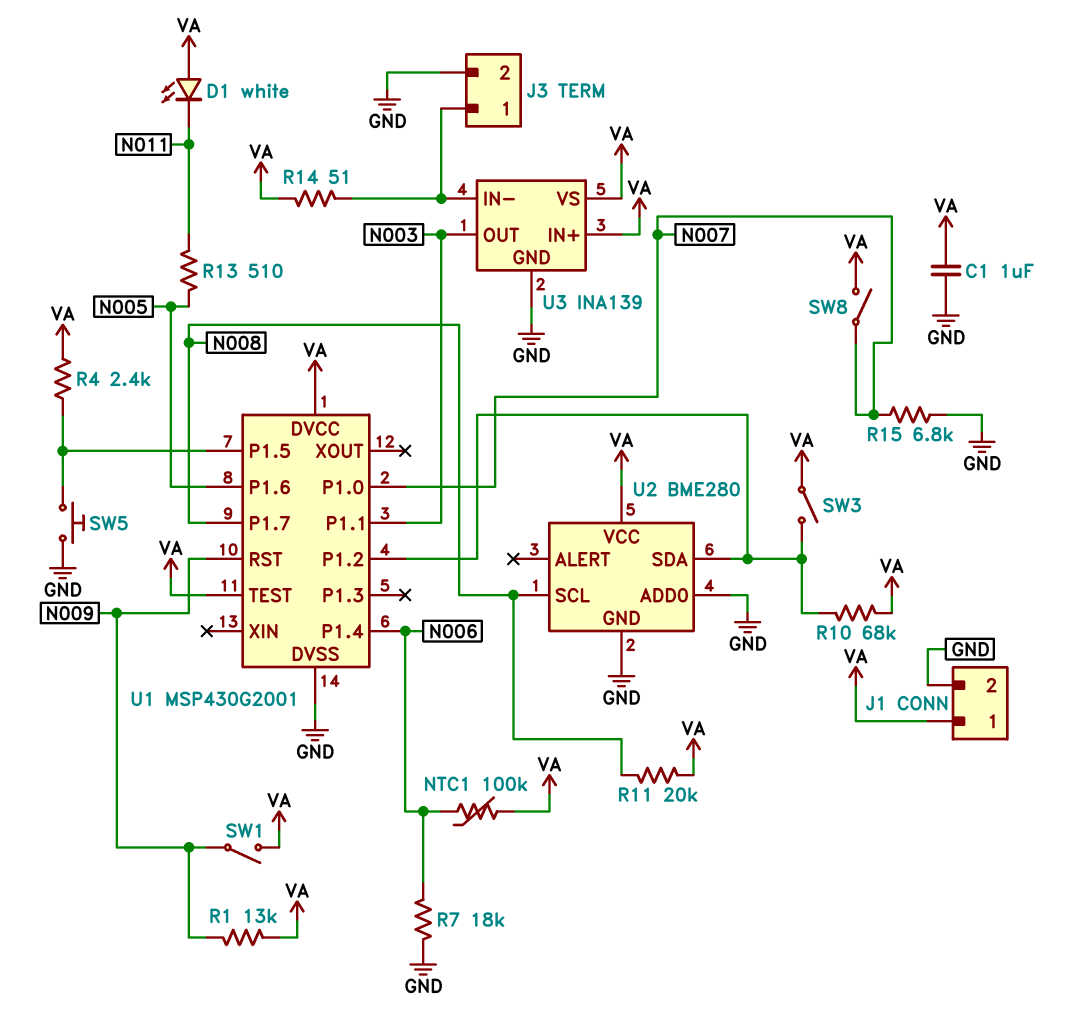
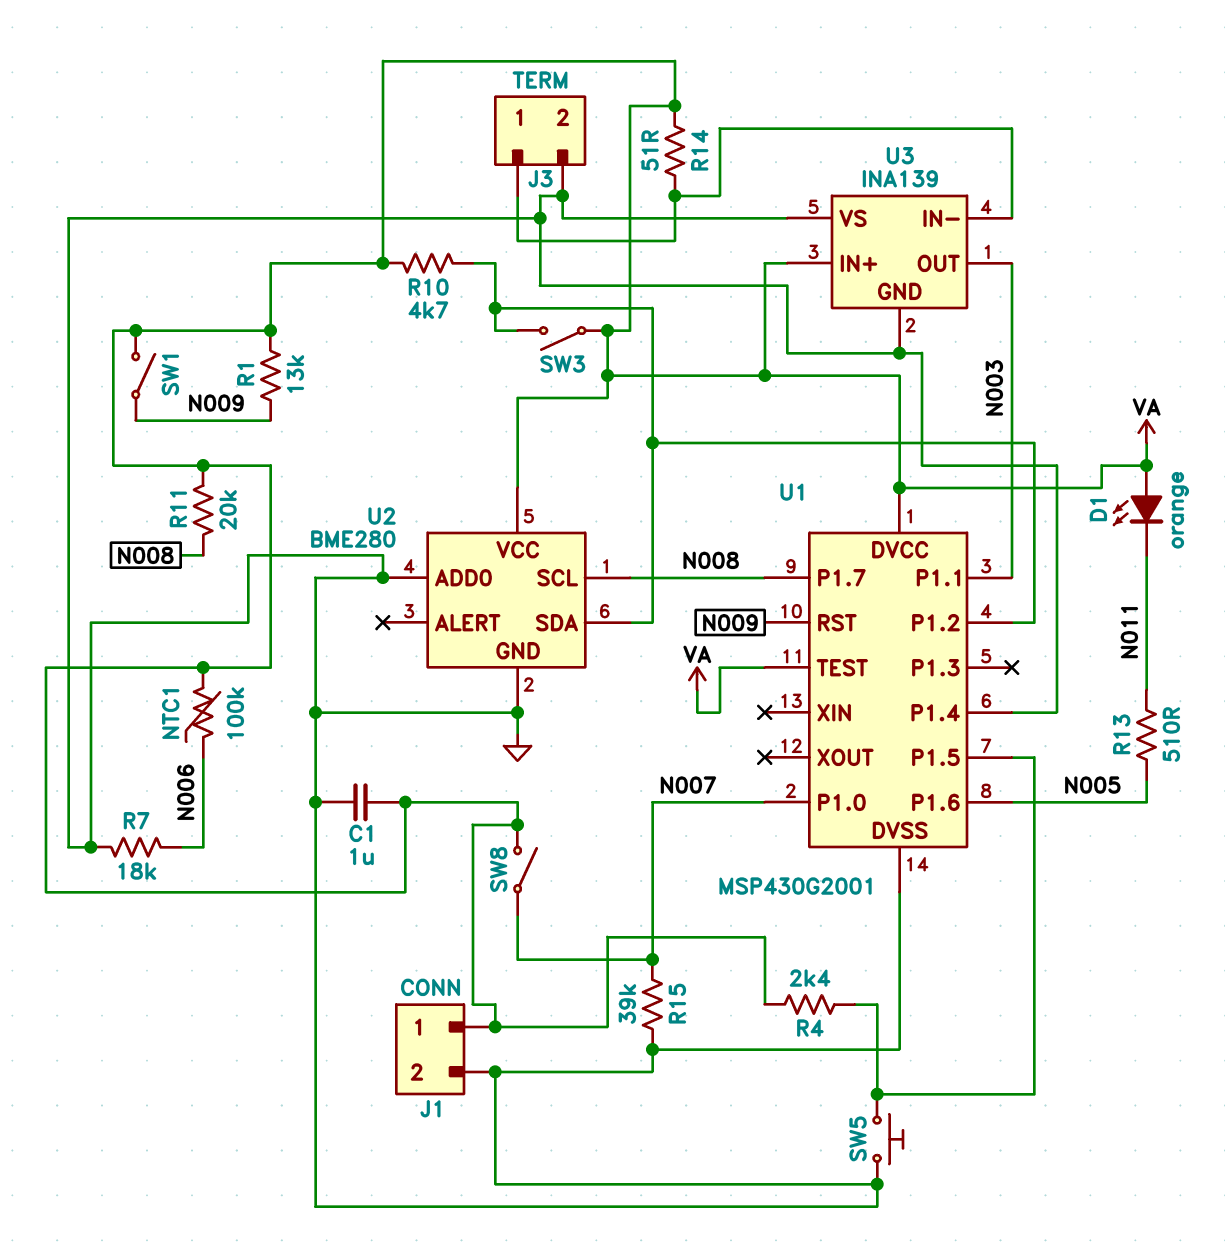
D1: LED white (A VA, K N011) -> LED orange (A VA, K N011)
R10: 68k (U1/P1.2, VA) -> 4.7k (U1/P1.2, VA)
R15: 6.8k (GND, N007) -> 39k (GND, N007)
U1 pin P1.4: N006 -> GND
U3 pin VS: VA -> GND

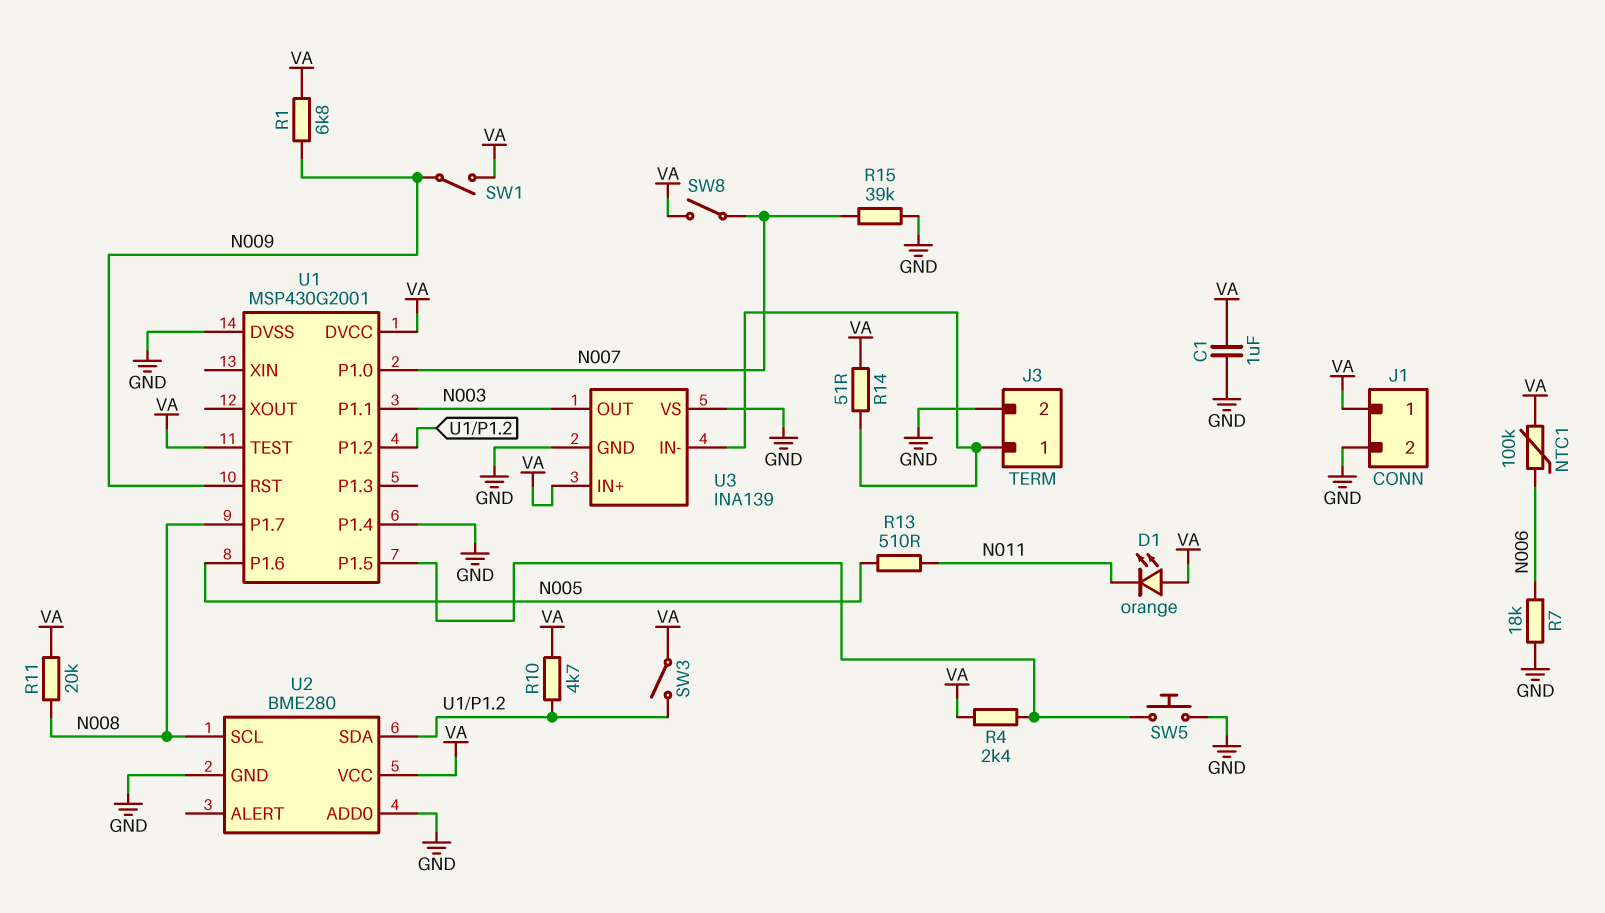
R1: 13k (N009, VA) -> 6.8k (N009, VA)

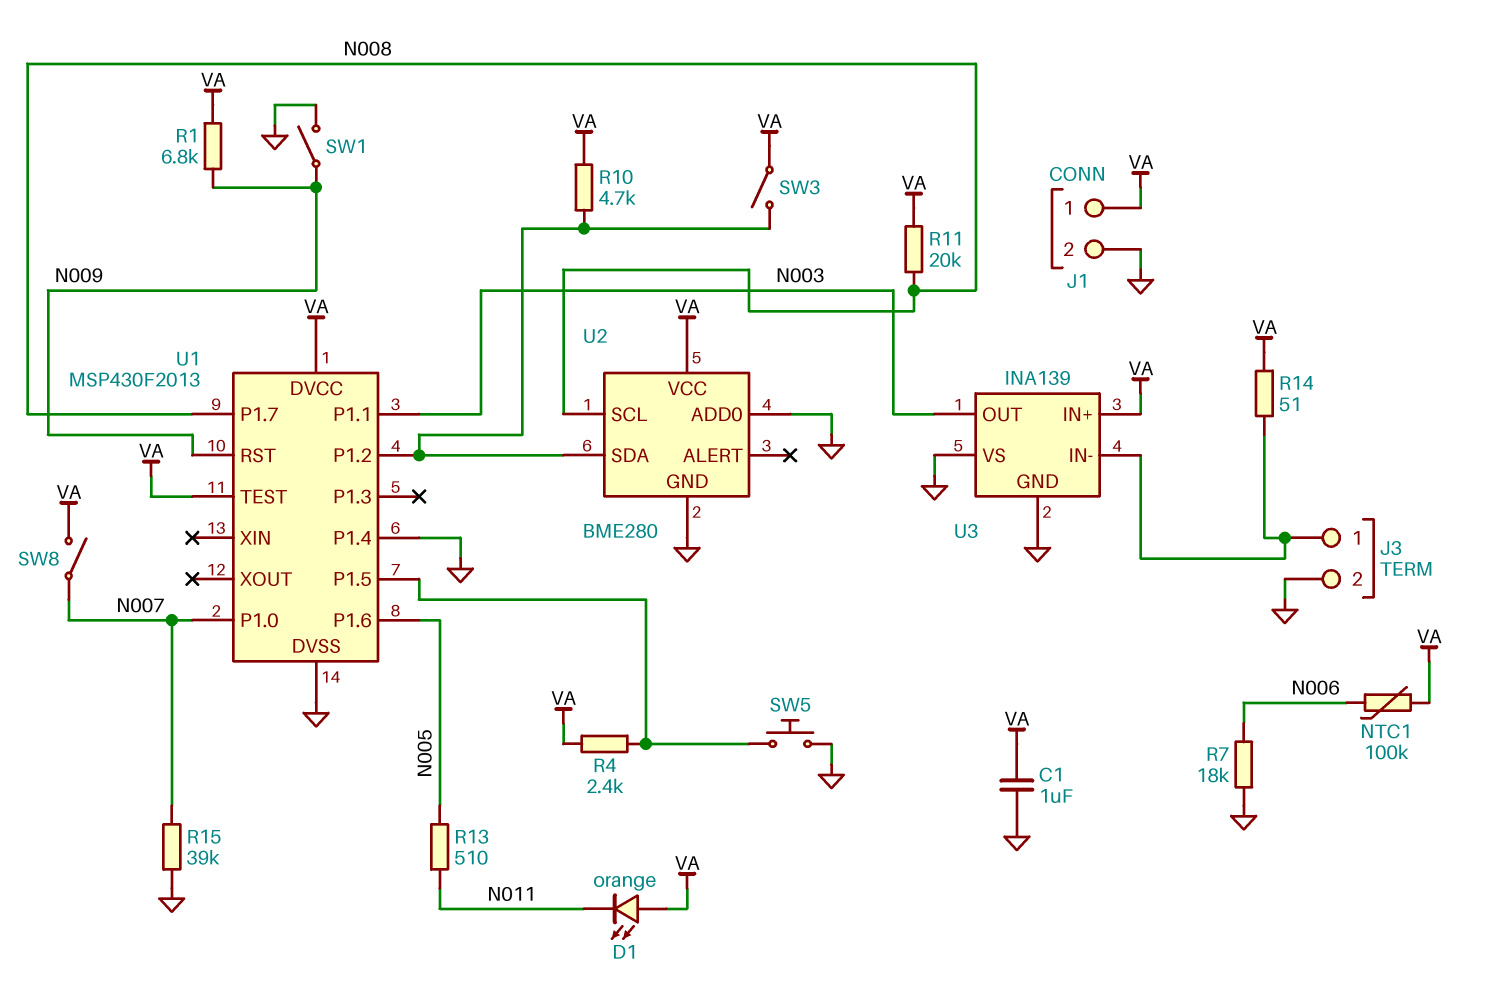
SW1: switch (N009, VA) -> switch (GND, N009)
U1: MSP430G2001 -> MSP430F2013

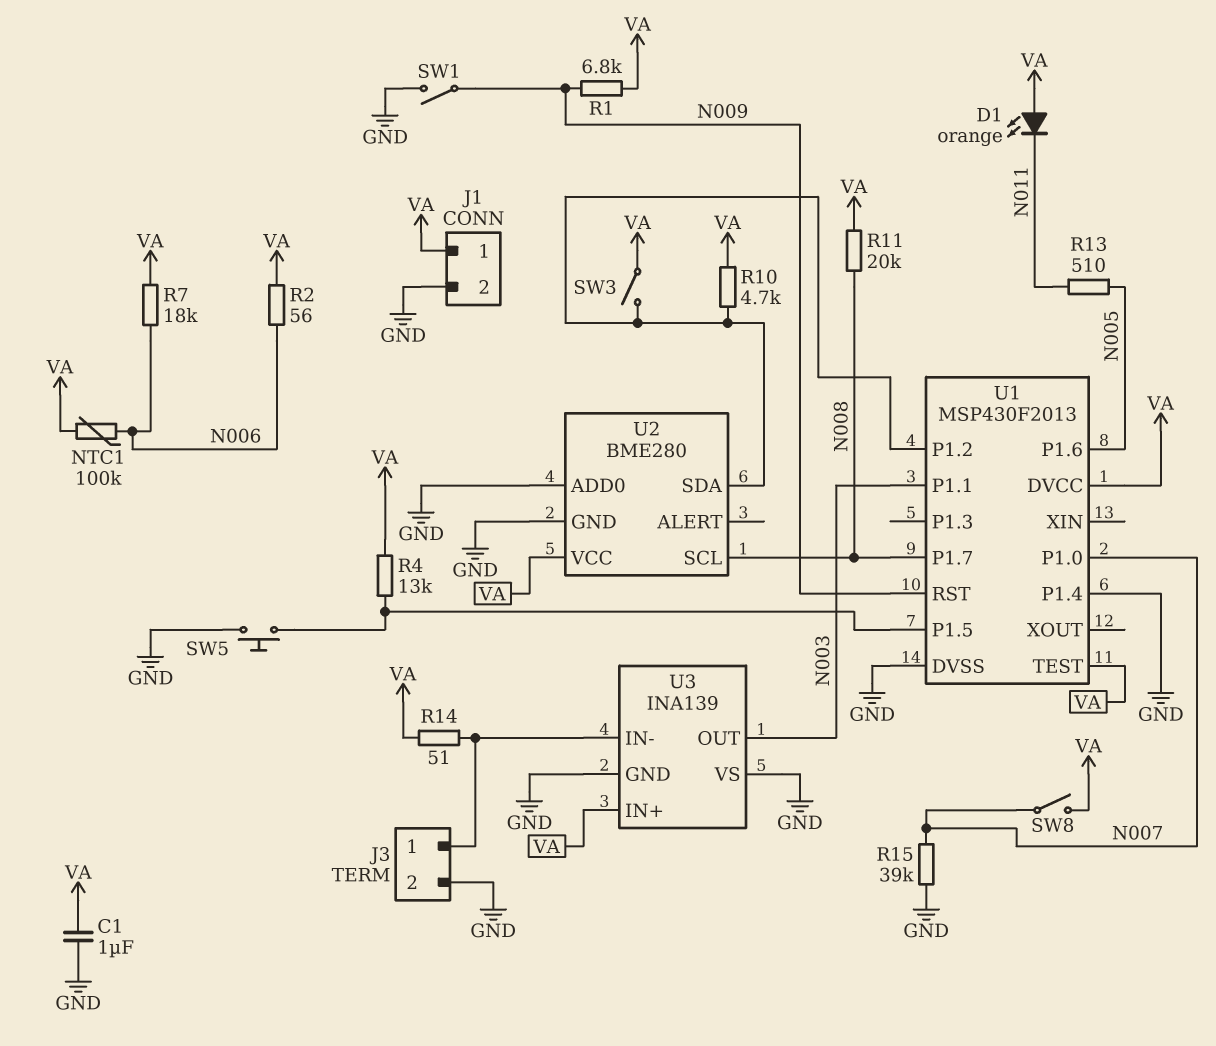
R2: none -> 56 (N006, VA)
R4: 2.4k (U1/P1.5, VA) -> 13k (U1/P1.5, VA)
R7: 18k (GND, N006) -> 18k (N006, VA)

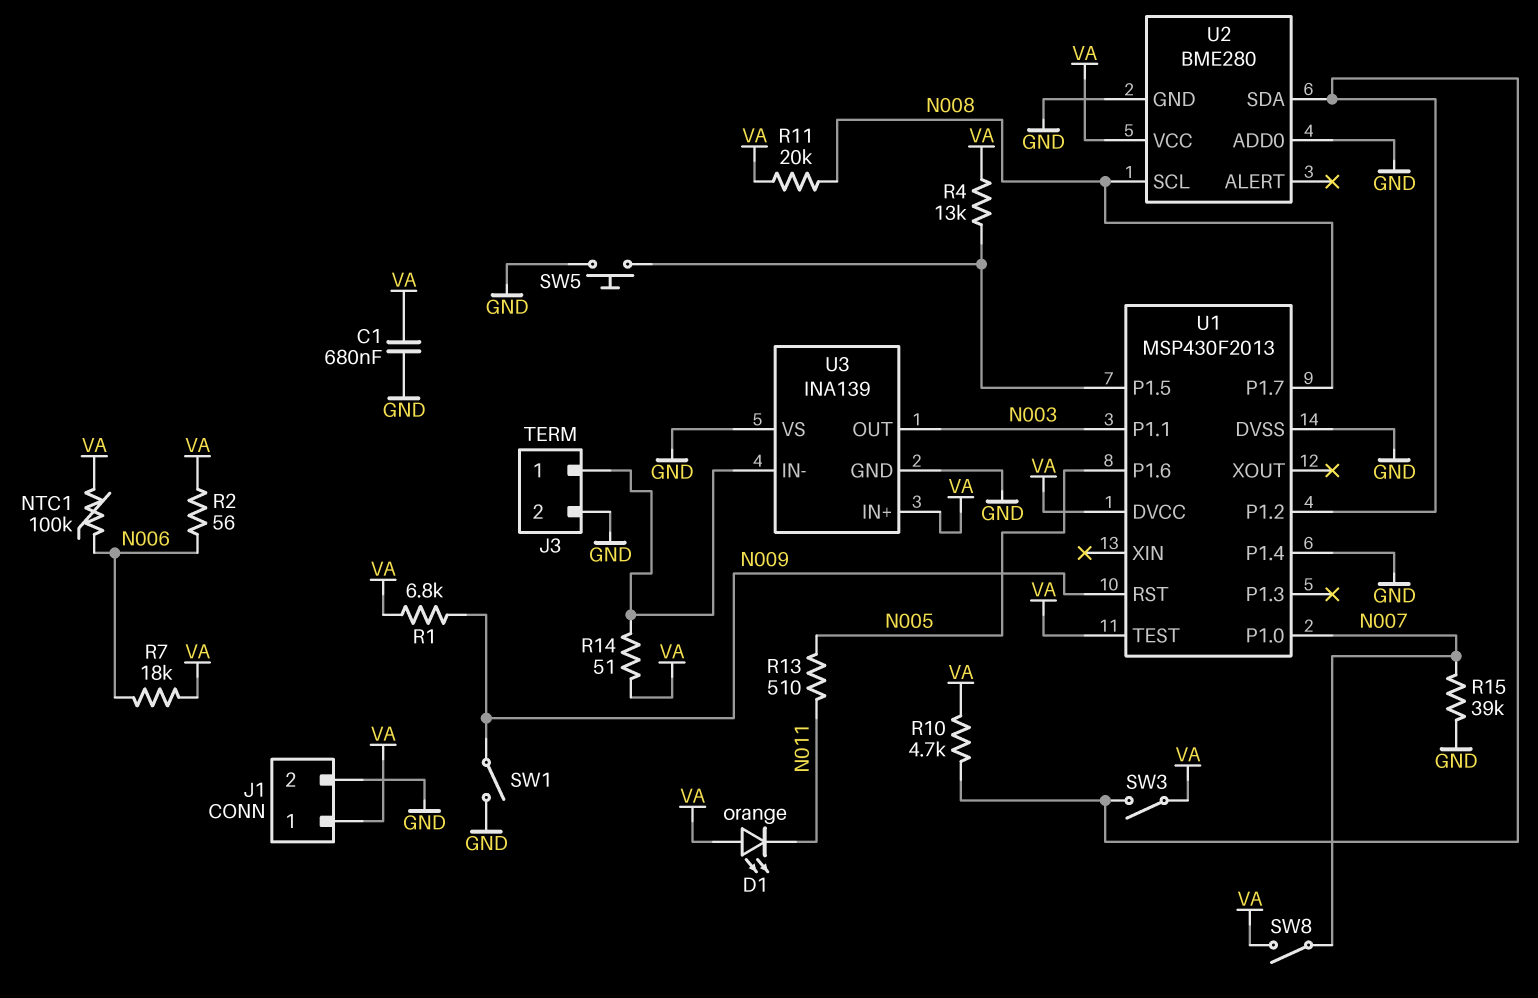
C1: 1uF (GND, VA) -> 680nF (GND, VA)

